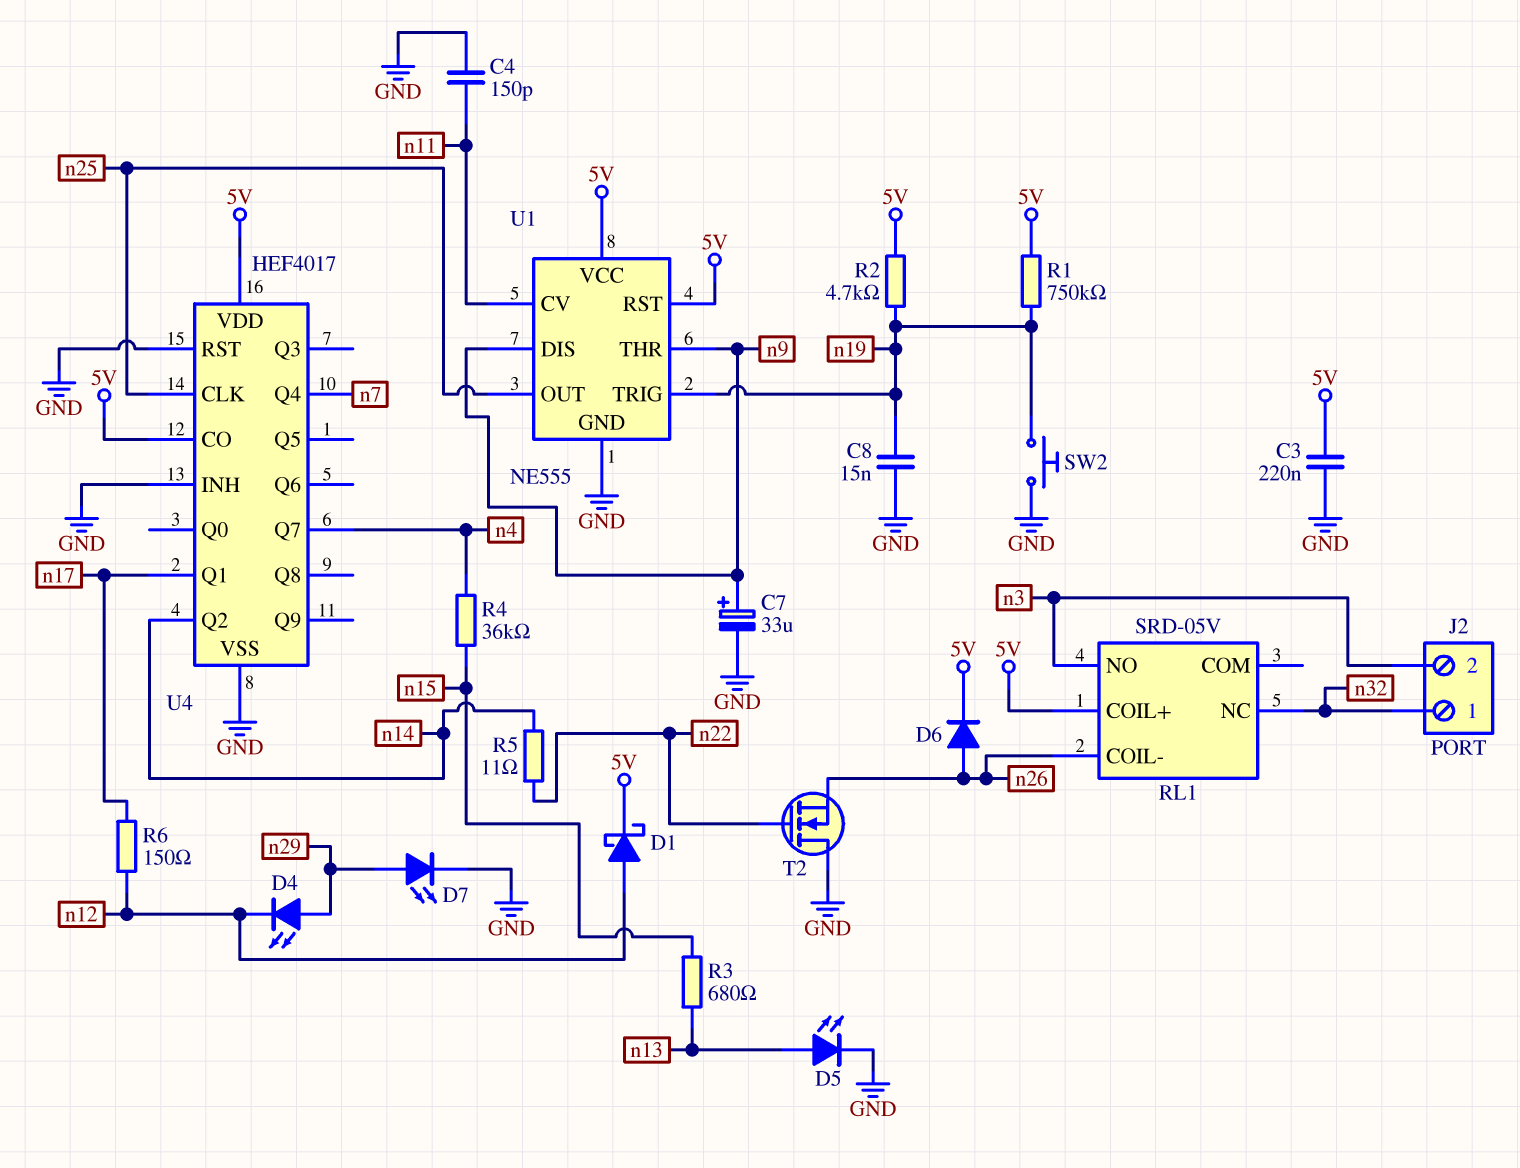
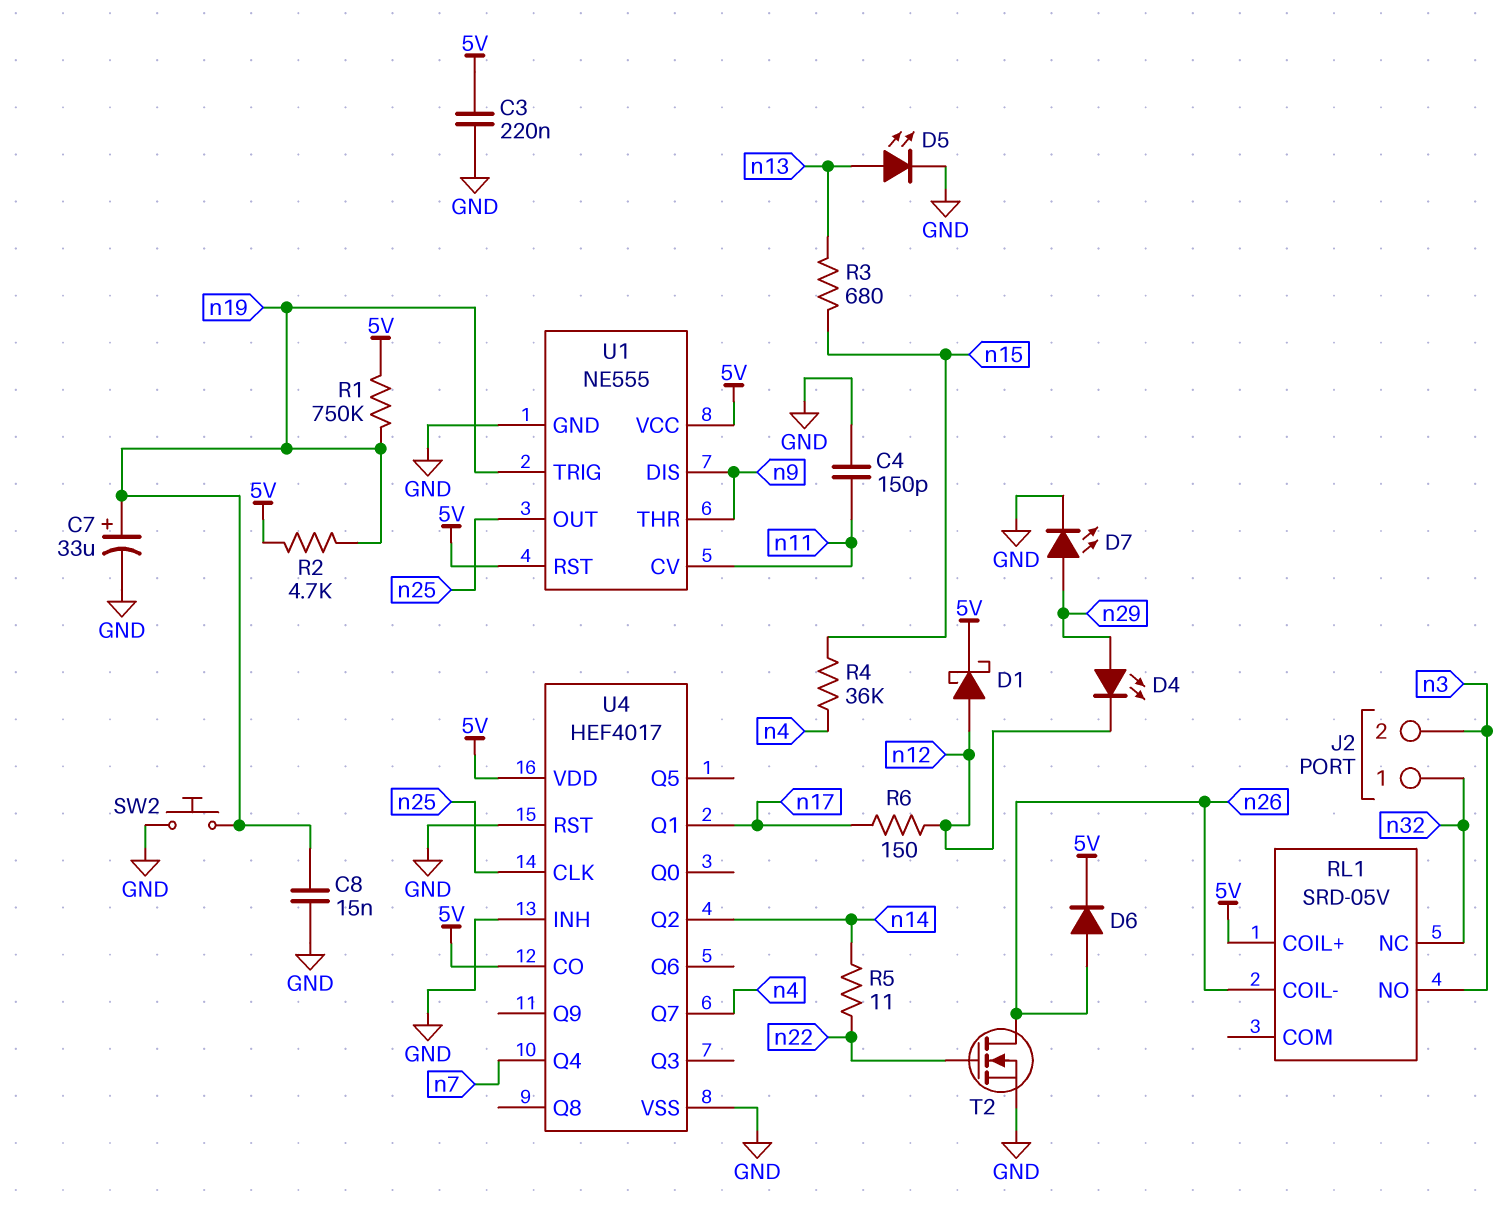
C7: 33uF (plus n9, minus GND) -> 33uF (plus n19, minus GND)
T2: NMOS (G n22, D GND, S n26) -> NMOS (G n22, D n26, S GND)

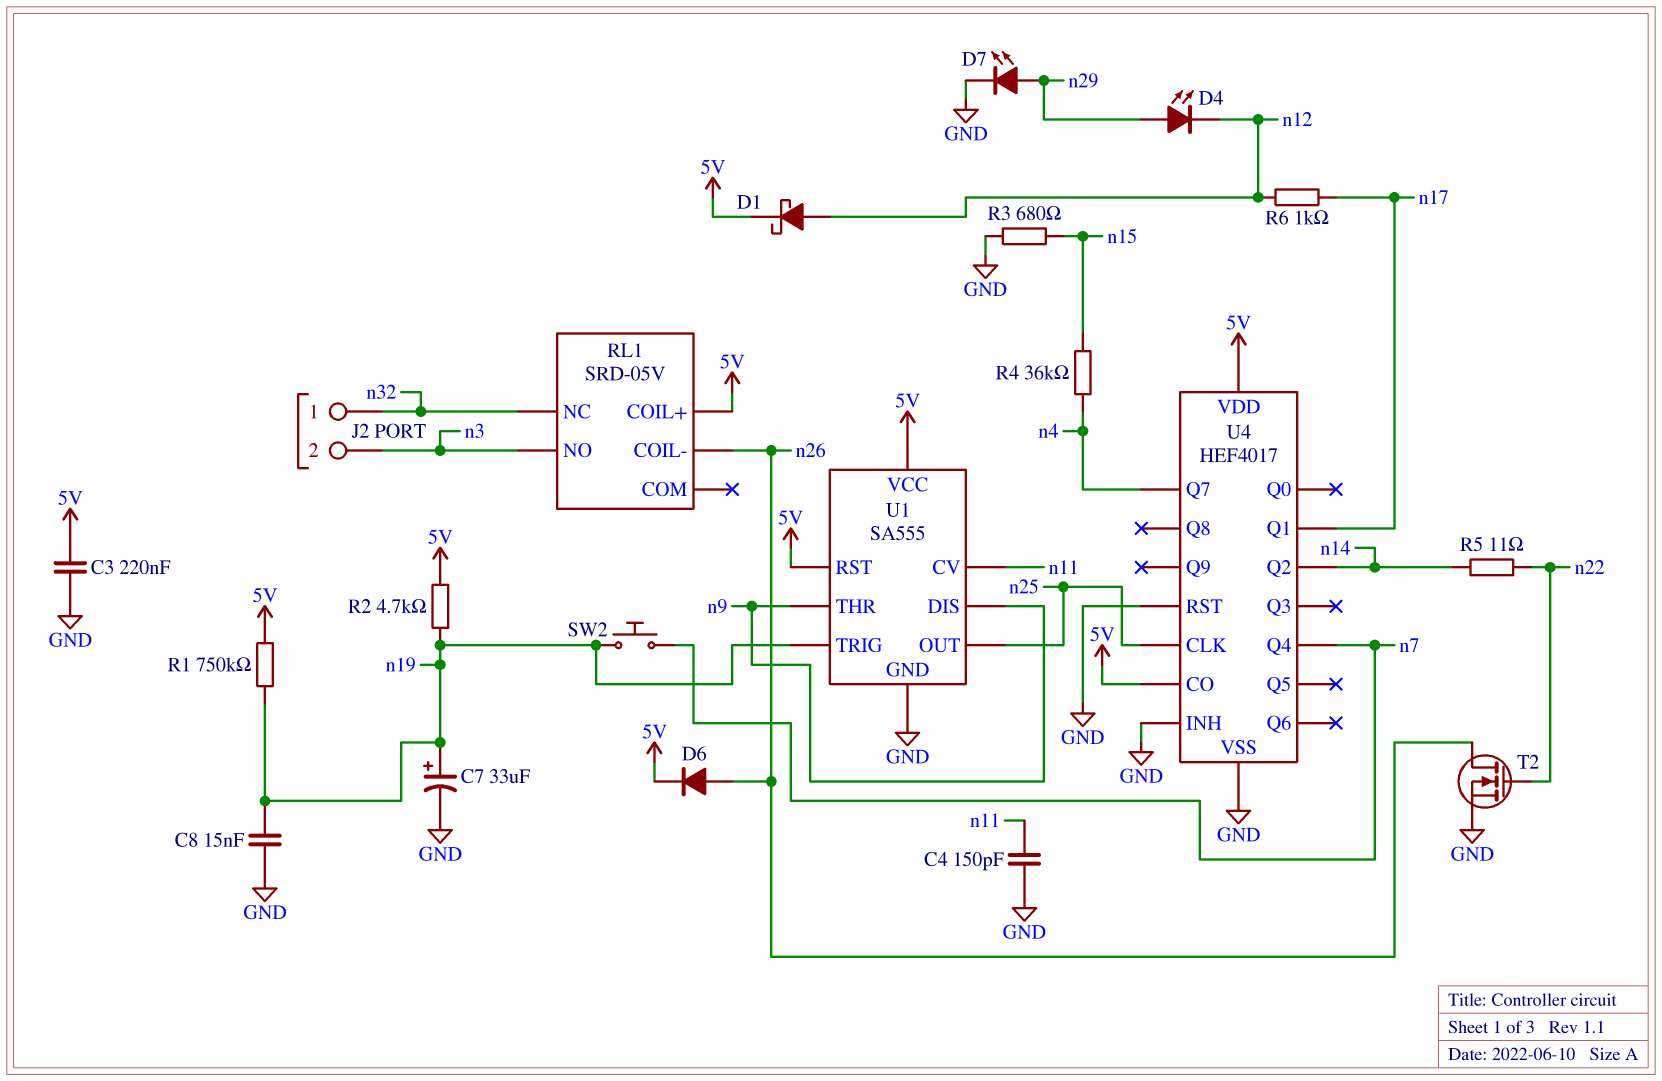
D5: LED (A n13, K GND) -> none
R3: 680 (n13, n15) -> 680 (GND, n15)
R6: 150 (n12, n17) -> 1k (n12, n17)
SW2: button (GND, n19) -> button (n7, n19)
U1: NE555 -> SA555

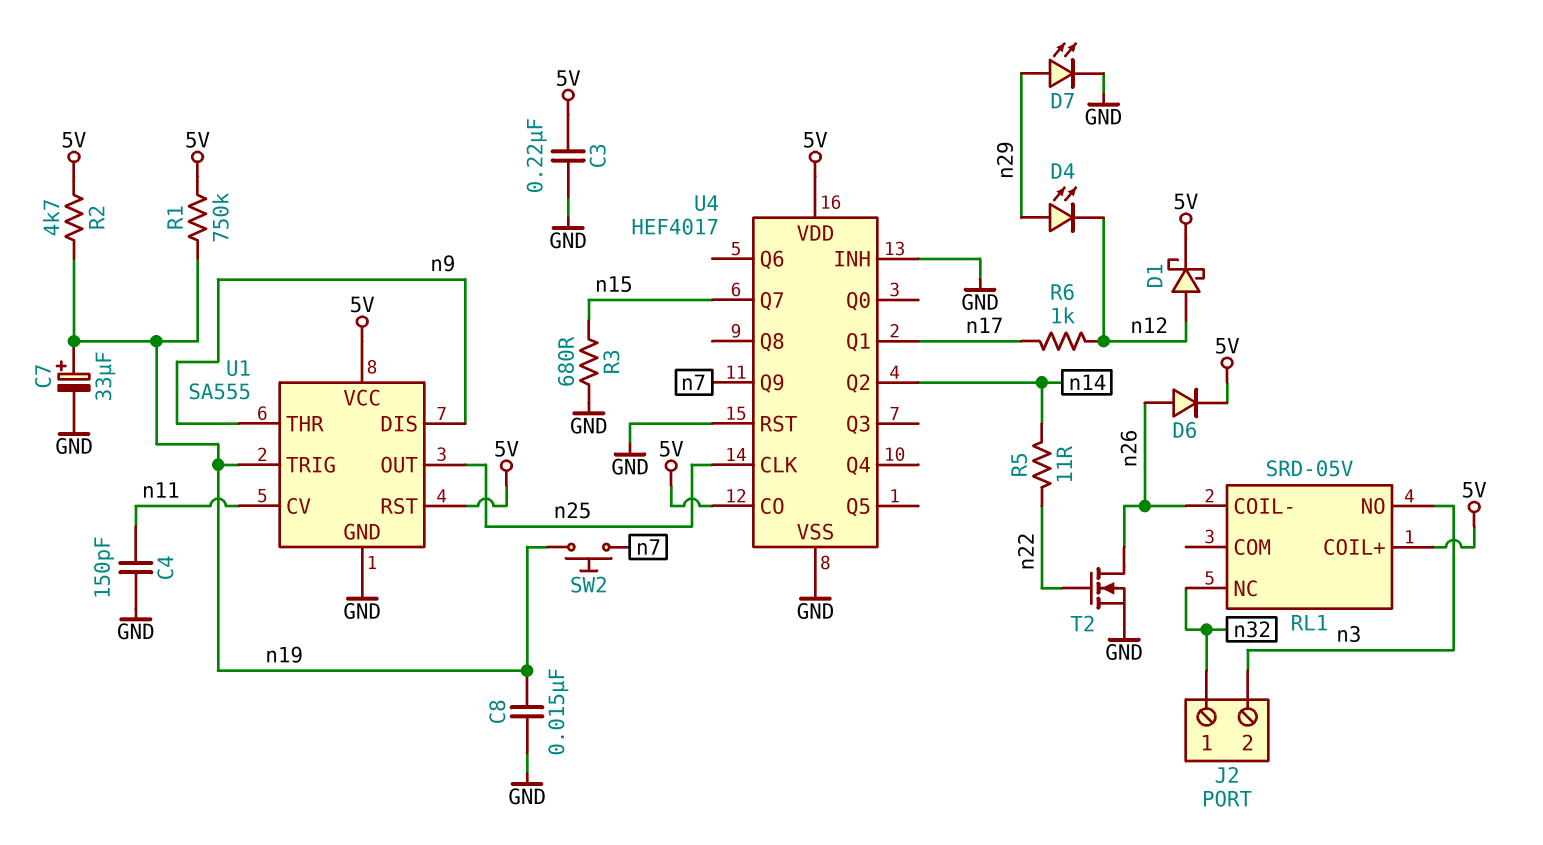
R4: 36k (n4, n15) -> none
U4 pin Q4: n7 -> none
U4 pin Q7: n4 -> n15
U4 pin Q9: none -> n7

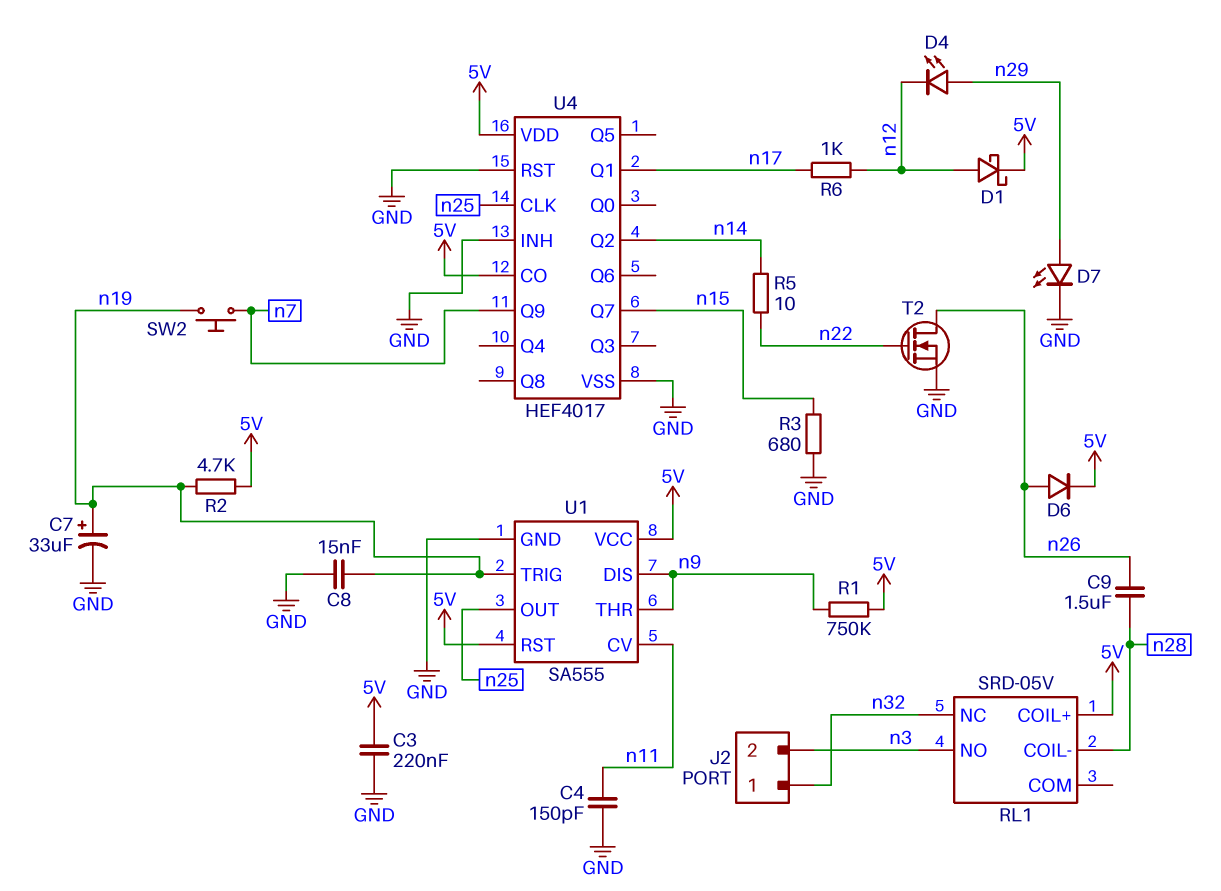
C9: none -> 1.5uF (n26, n28)
R1: 750k (5V, n19) -> 750k (5V, n9)
R5: 11 (n14, n22) -> 10 (n14, n22)
RL1 pin COIL-: n26 -> n28

